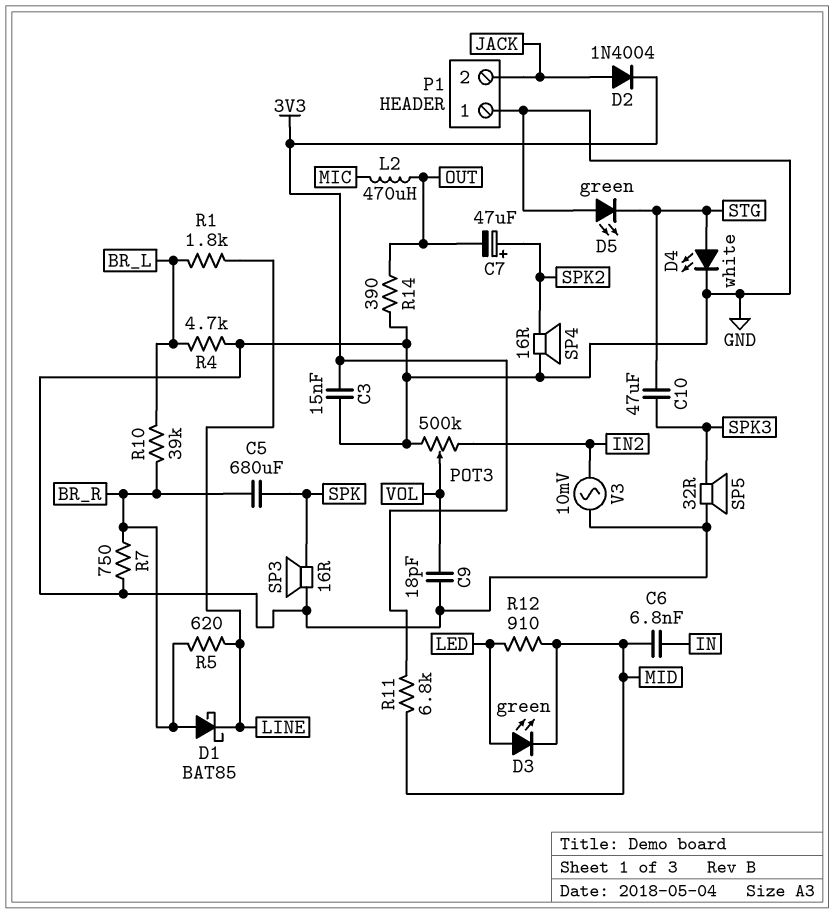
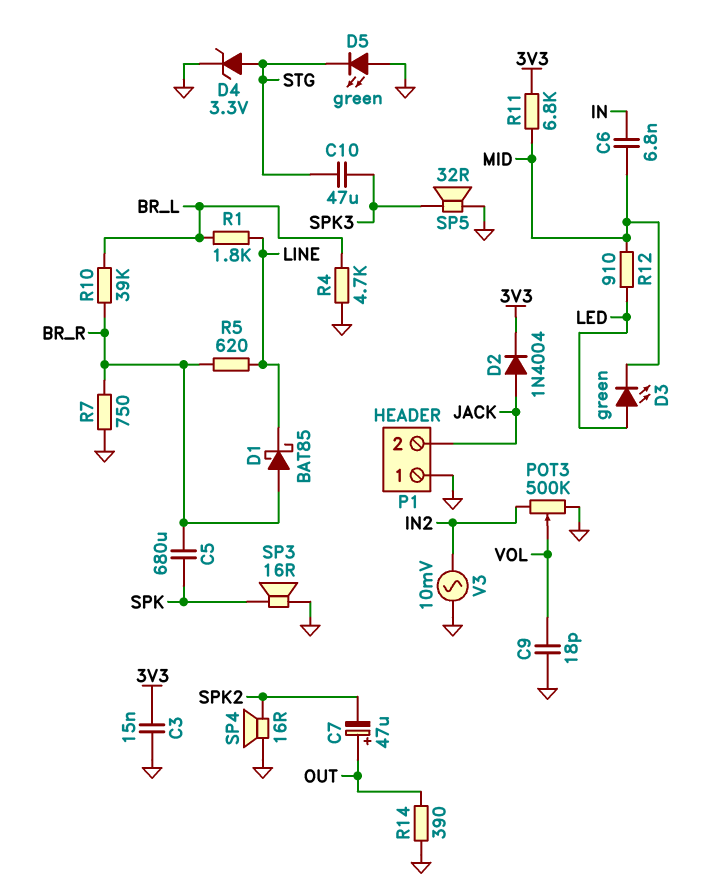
C7: 47uF (plus SPK2, minus OUT) -> 47uF (plus OUT, minus SPK2)
D4: LED white (A STG, K GND) -> zener 3.3V (A STG, K GND)
L2: 470uH (MIC, OUT) -> none

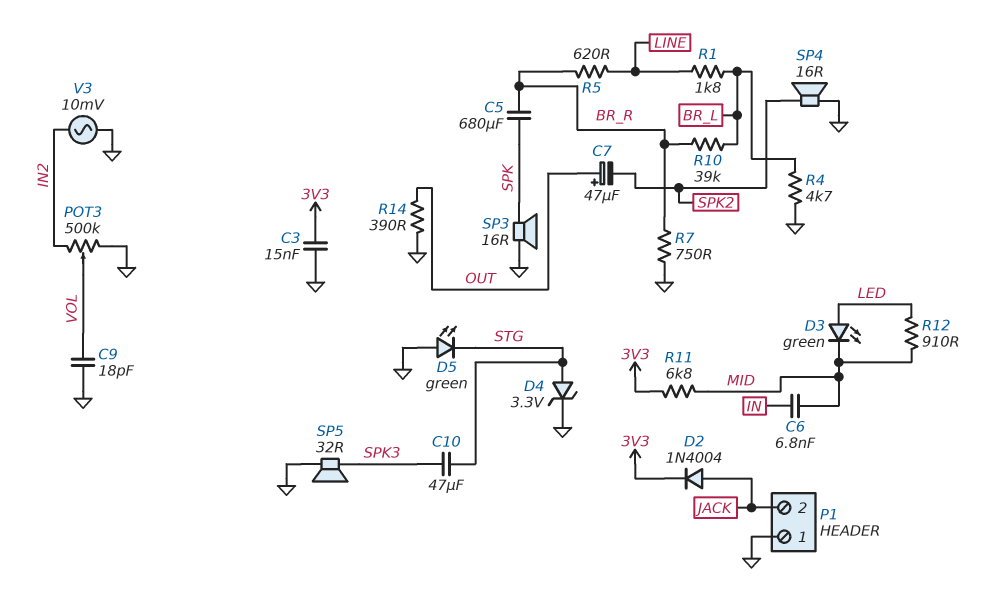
D1: schottky BAT85 (A BR_R, K LINE) -> none

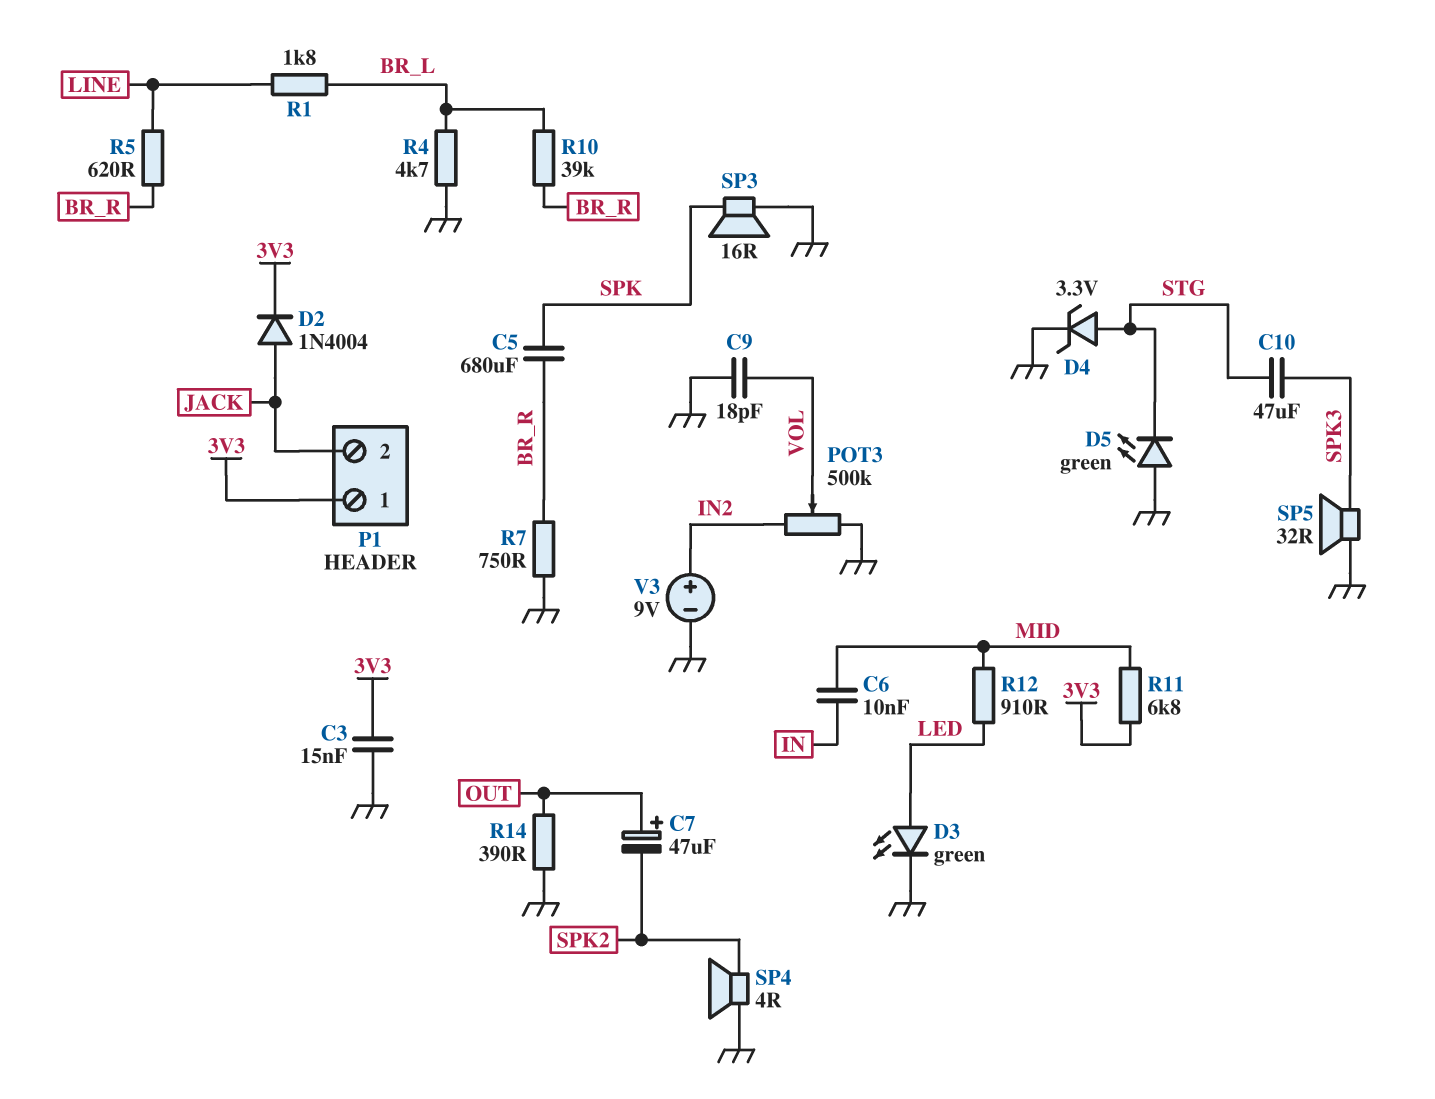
C6: 6.8nF (IN, MID) -> 10nF (IN, MID)
D3: LED green (A LED, K MID) -> LED green (A LED, K GND)
P1 pin 1: GND -> 3V3
SP4: speaker 16R (GND, SPK2) -> speaker 4R (GND, SPK2)
V3: AC 10mV (GND, IN2) -> 9V (plus IN2, minus GND)

